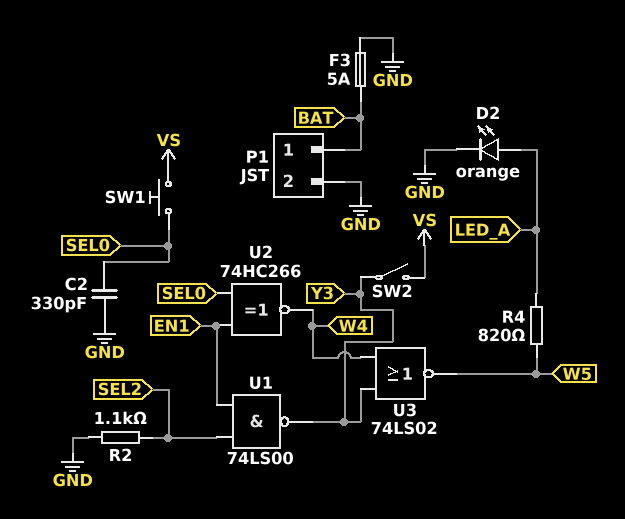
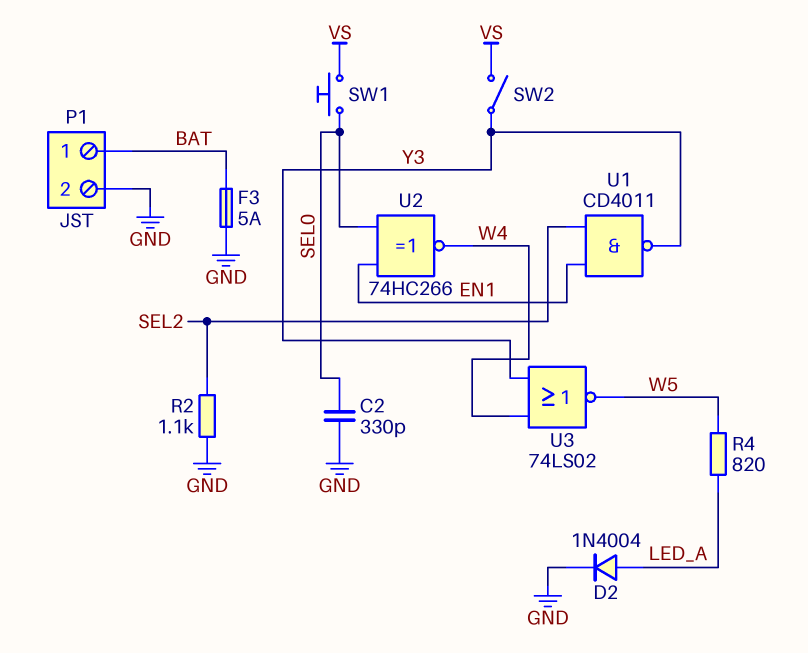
D2: LED orange (A LED_A, K GND) -> diode 1N4004 (A LED_A, K GND)
U1: NAND 74LS00 (in EN1, in SEL2, out Y3) -> NAND CD4011 (in EN1, in SEL2, out Y3)

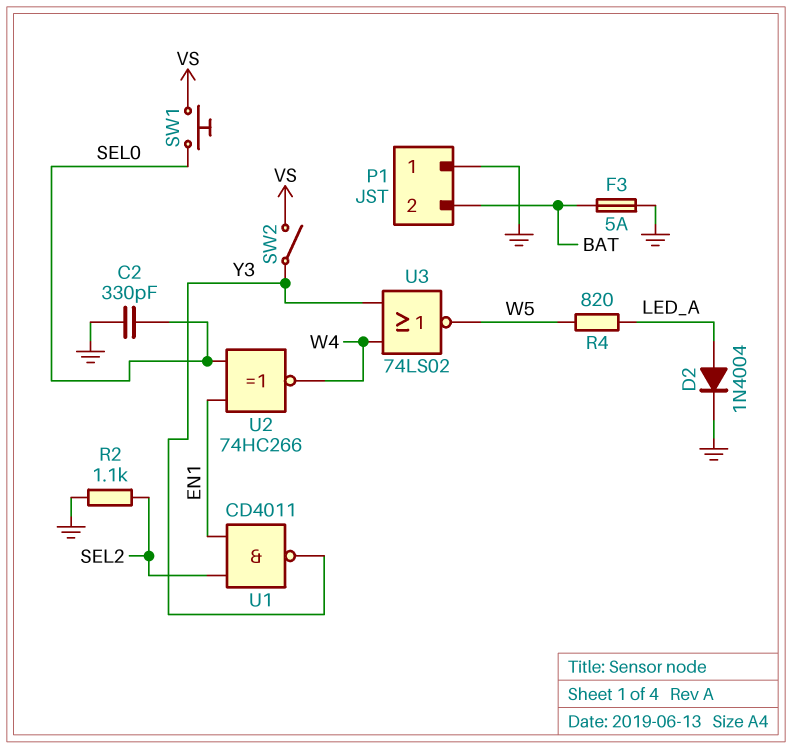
P1 pin 1: BAT -> GND
P1 pin 2: GND -> BAT

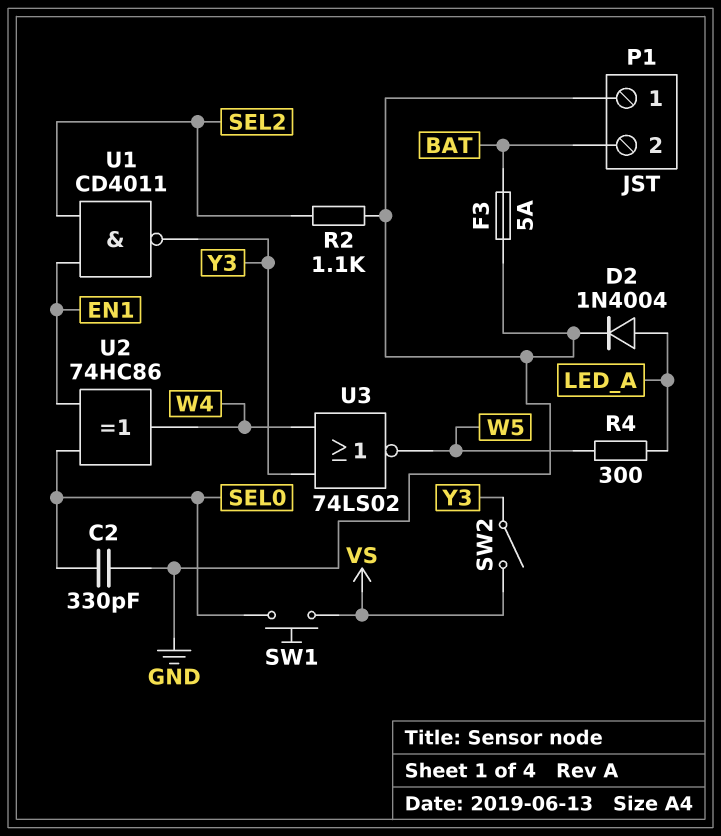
R4: 820 (LED_A, W5) -> 300 (LED_A, W5)
U2: XNOR 74HC266 (in EN1, in SEL0, out W4) -> XOR 74HC86 (in EN1, in SEL0, out W4)

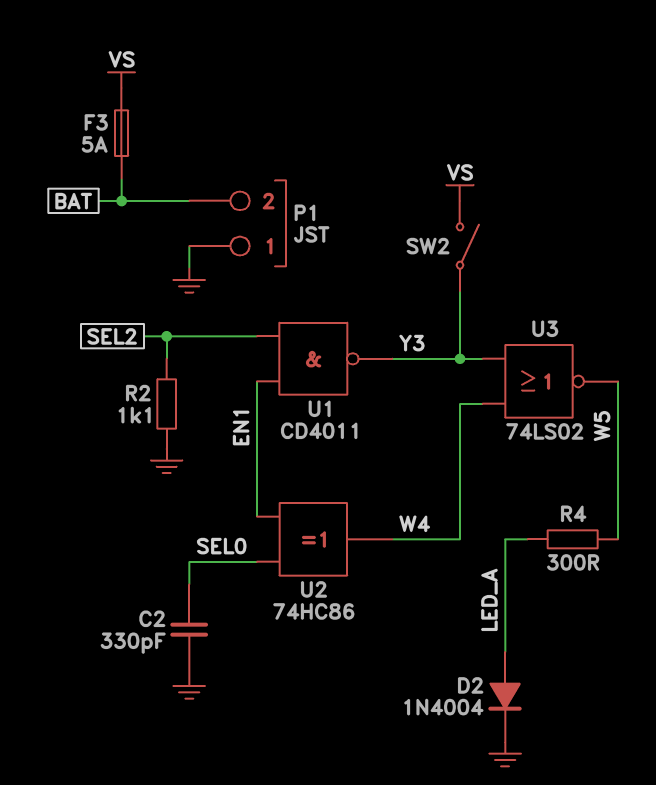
F3: 5A (BAT, GND) -> 5A (BAT, VS)
SW1: button (SEL0, VS) -> none

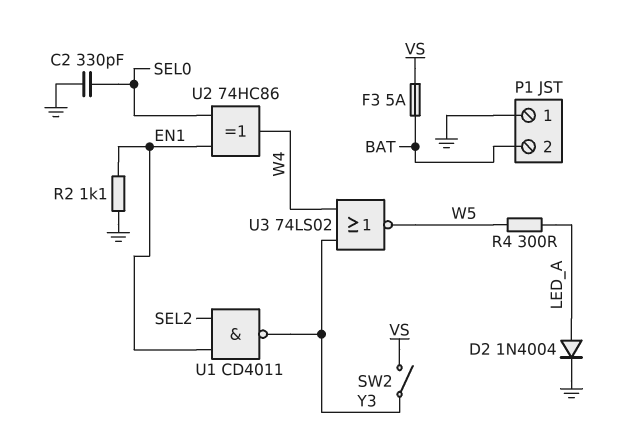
R2: 1.1k (GND, SEL2) -> 1.1k (EN1, GND)

